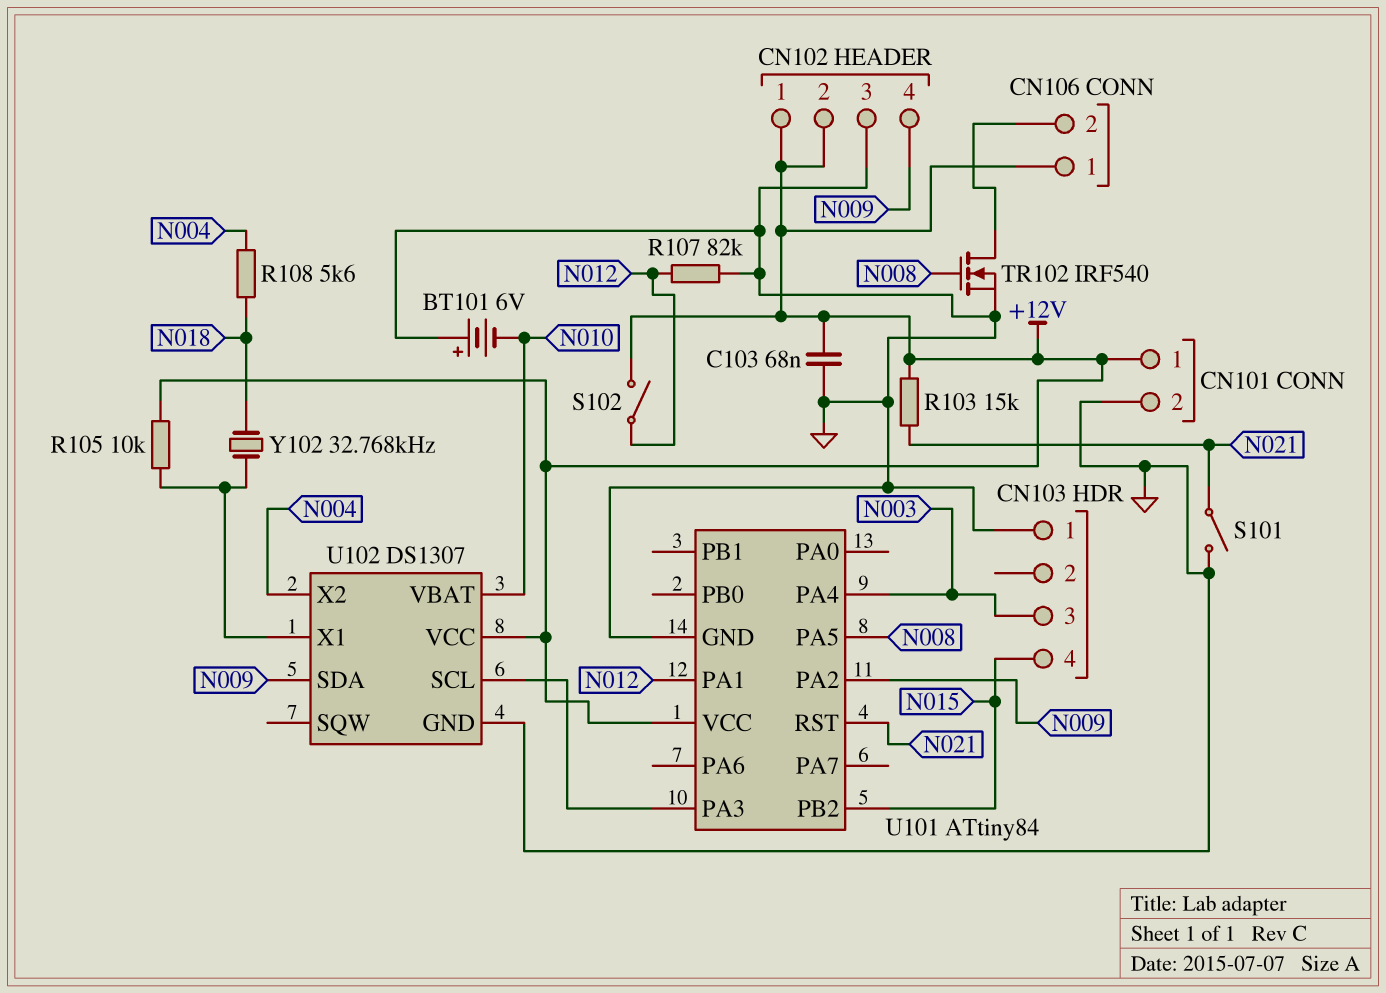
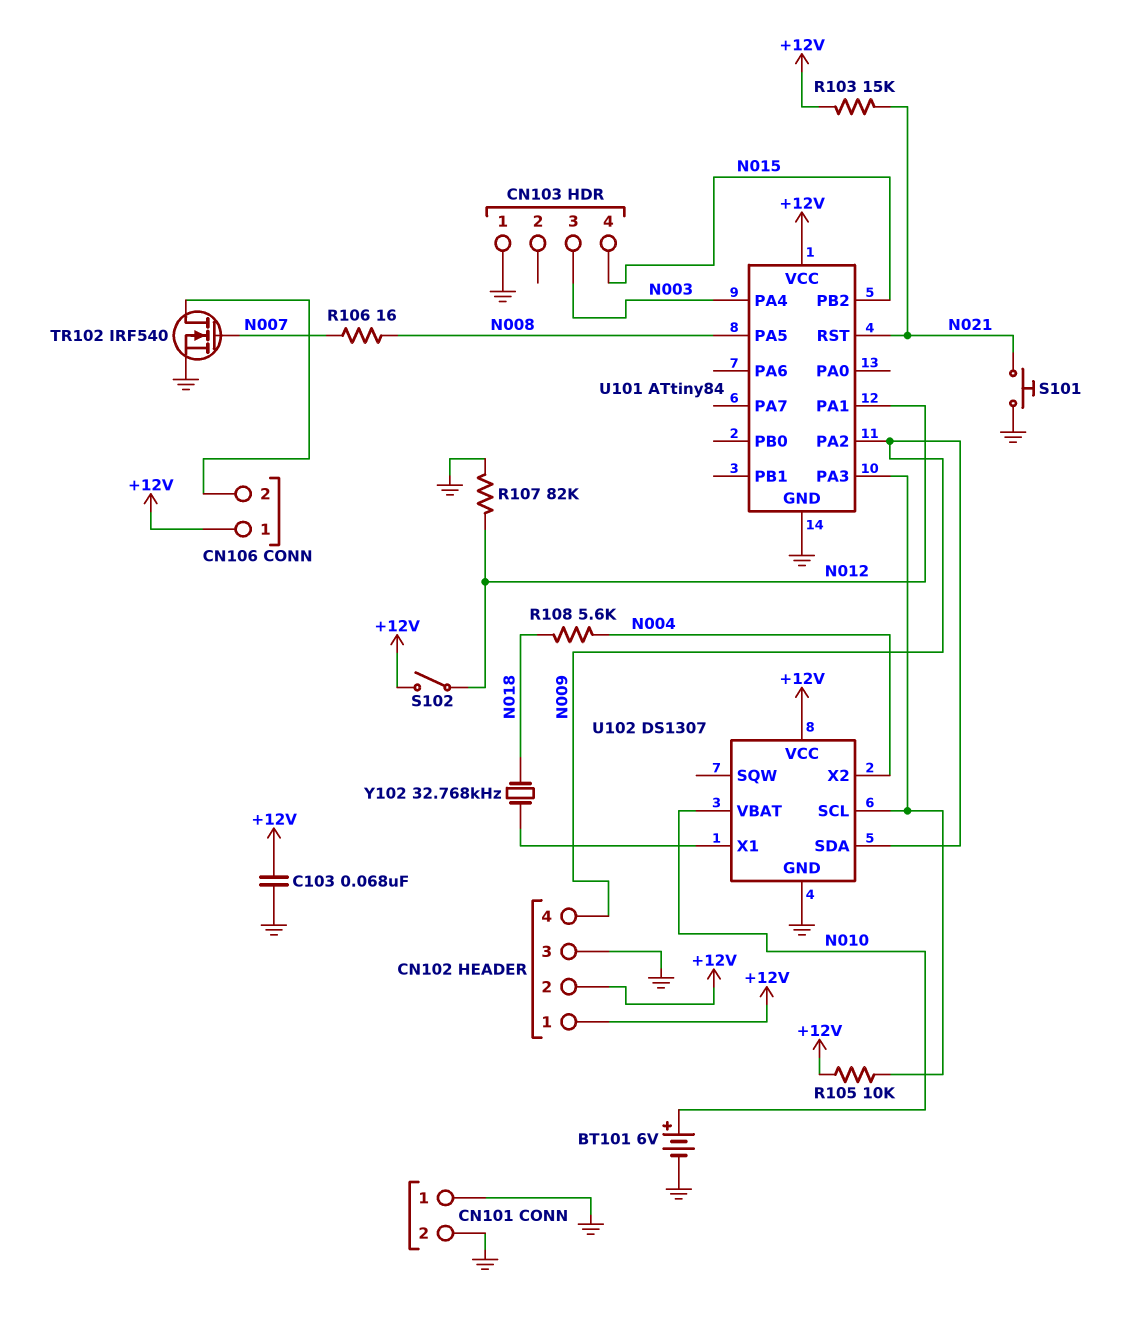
BT101: 6V (plus GND, minus N010) -> 6V (plus N010, minus GND)
CN101 pin 1: +12V -> GND
R105: 10k (+12V, U102/X1) -> 10k (+12V, U101/PA3)
R106: none -> 16 (N007, N008)
S101: switch (GND, N021) -> button (GND, N021)
TR102: NMOS IRF540 (G N008, D CN106/2, S GND) -> NMOS IRF540 (G N007, D CN106/2, S GND)

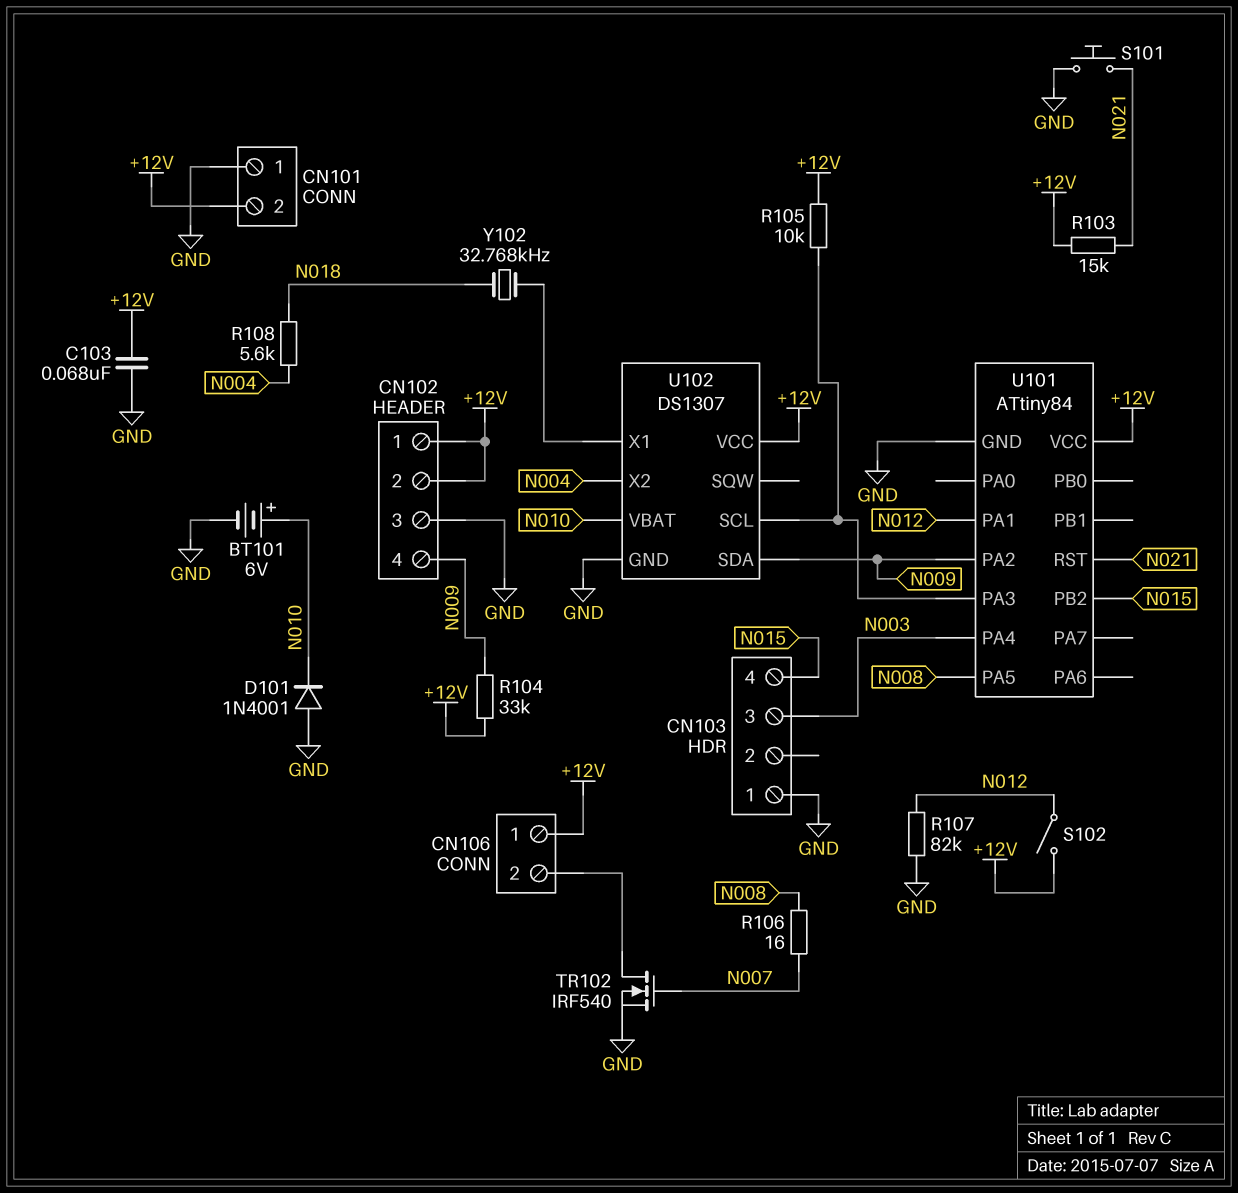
CN101 pin 2: GND -> +12V
D101: none -> diode 1N4001 (A GND, K N010)
R104: none -> 33k (+12V, N009)

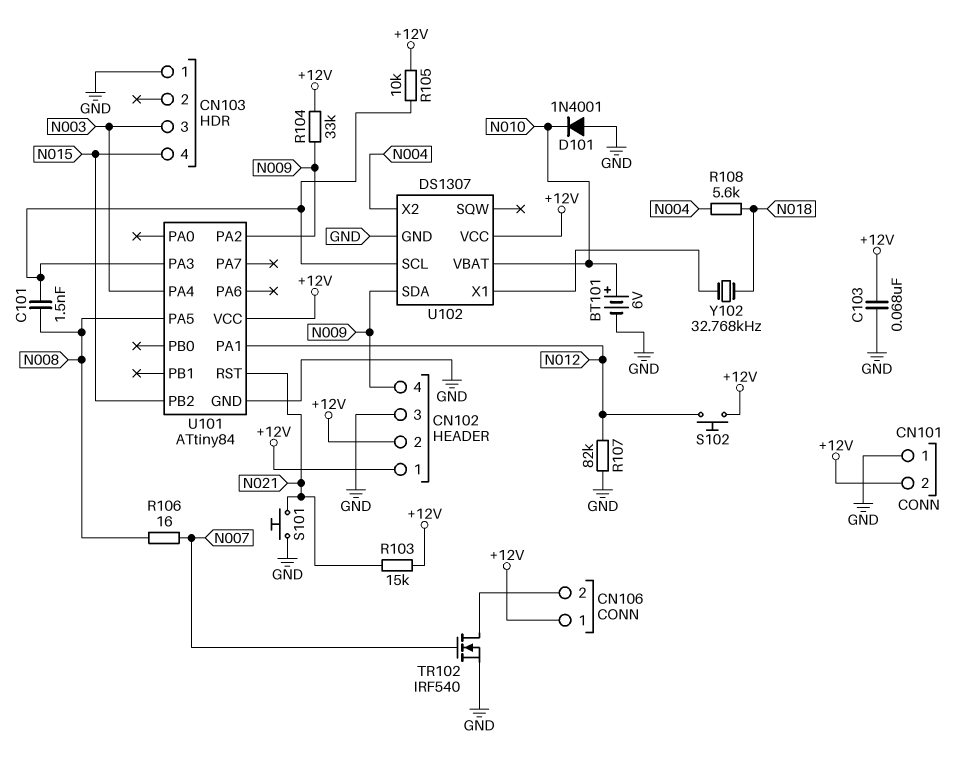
C101: none -> 1.5nF (N008, U101/PA3)
S102: switch (+12V, N012) -> button (+12V, N012)

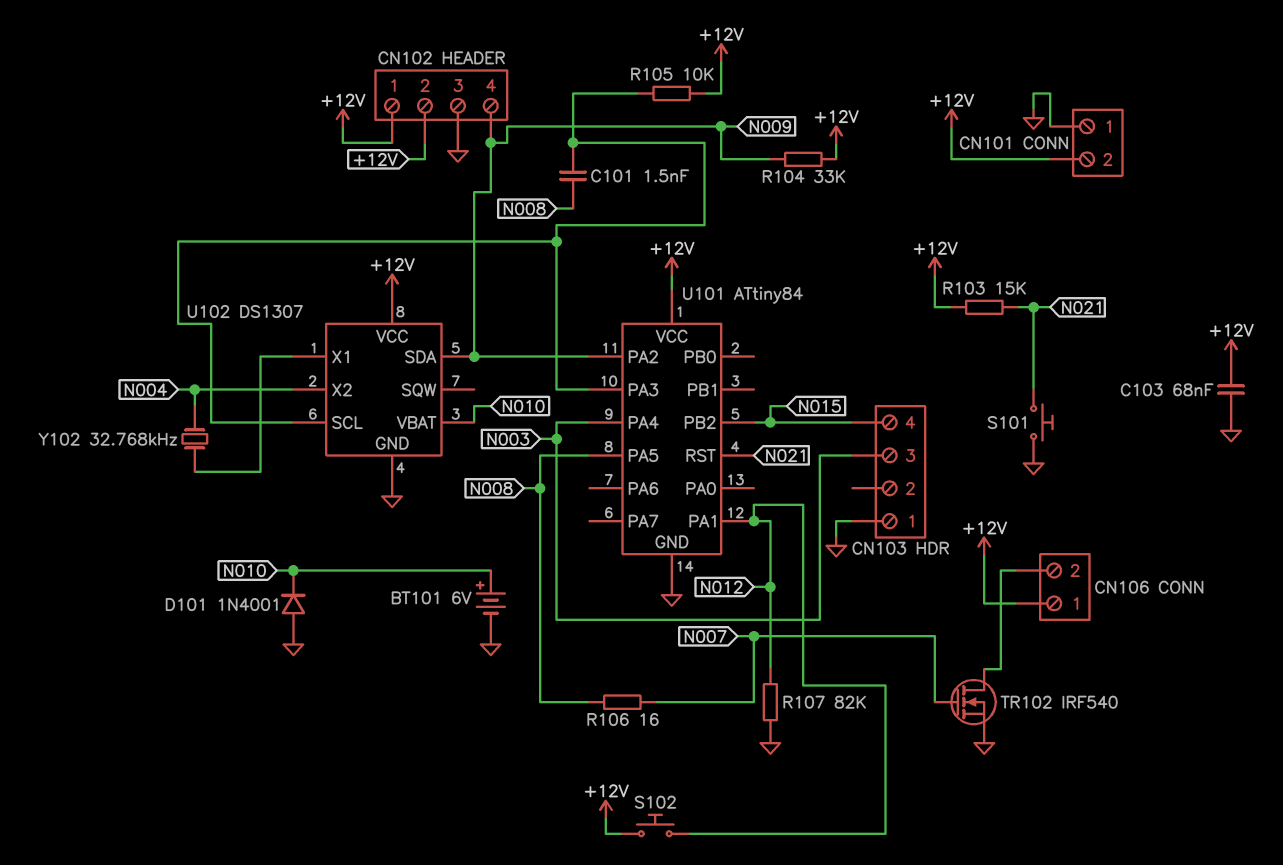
R108: 5.6k (N004, N018) -> none
Y102: 32.768kHz (N018, U102/X1) -> 32.768kHz (N004, U102/X1)

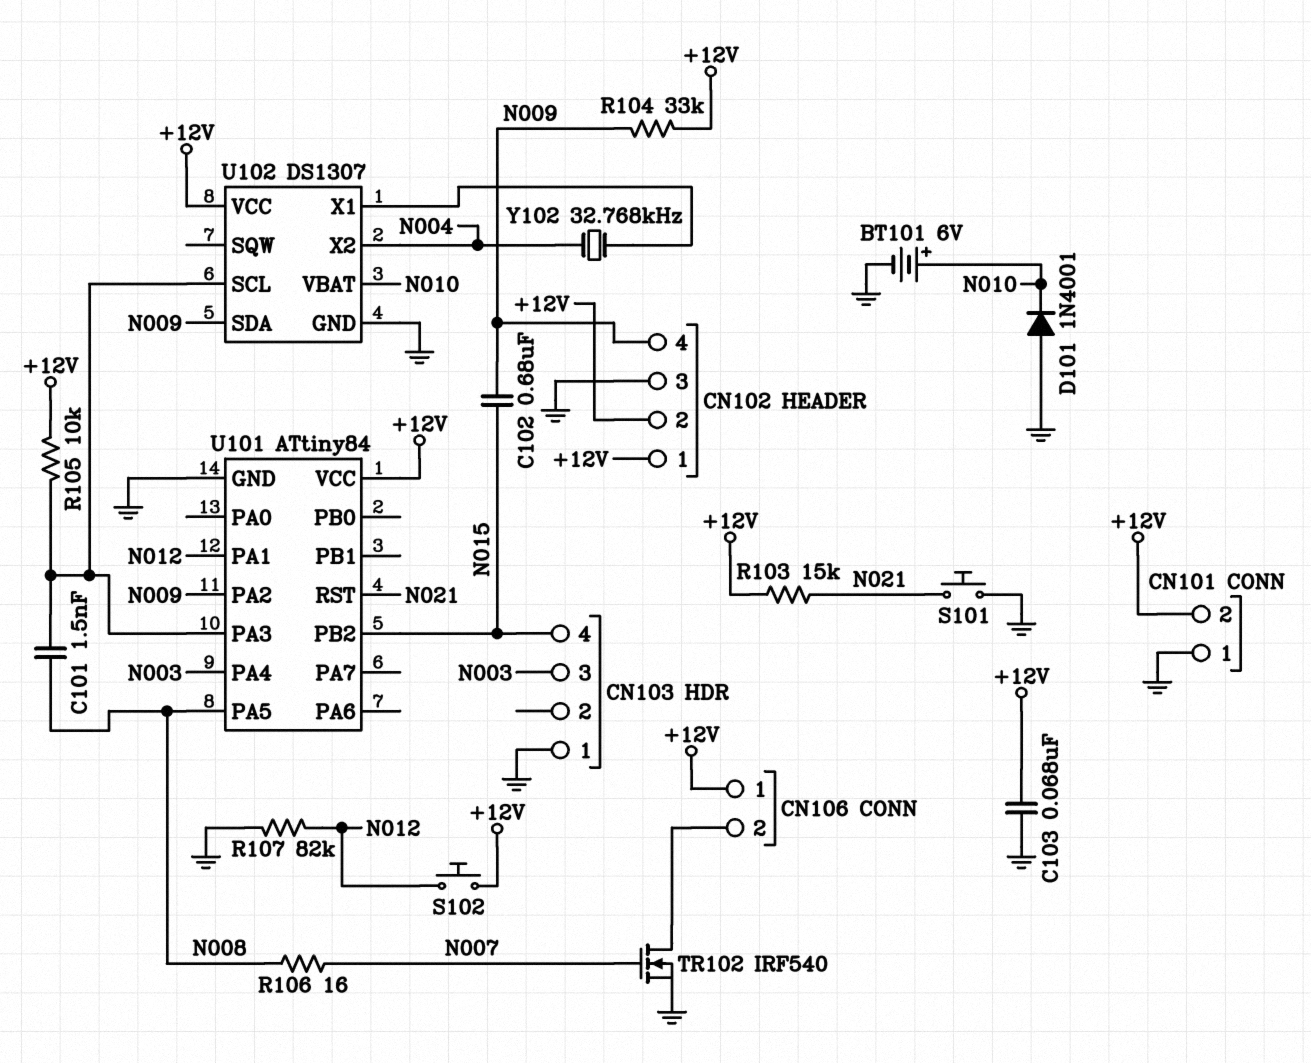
C102: none -> 680nF (N009, N015)

